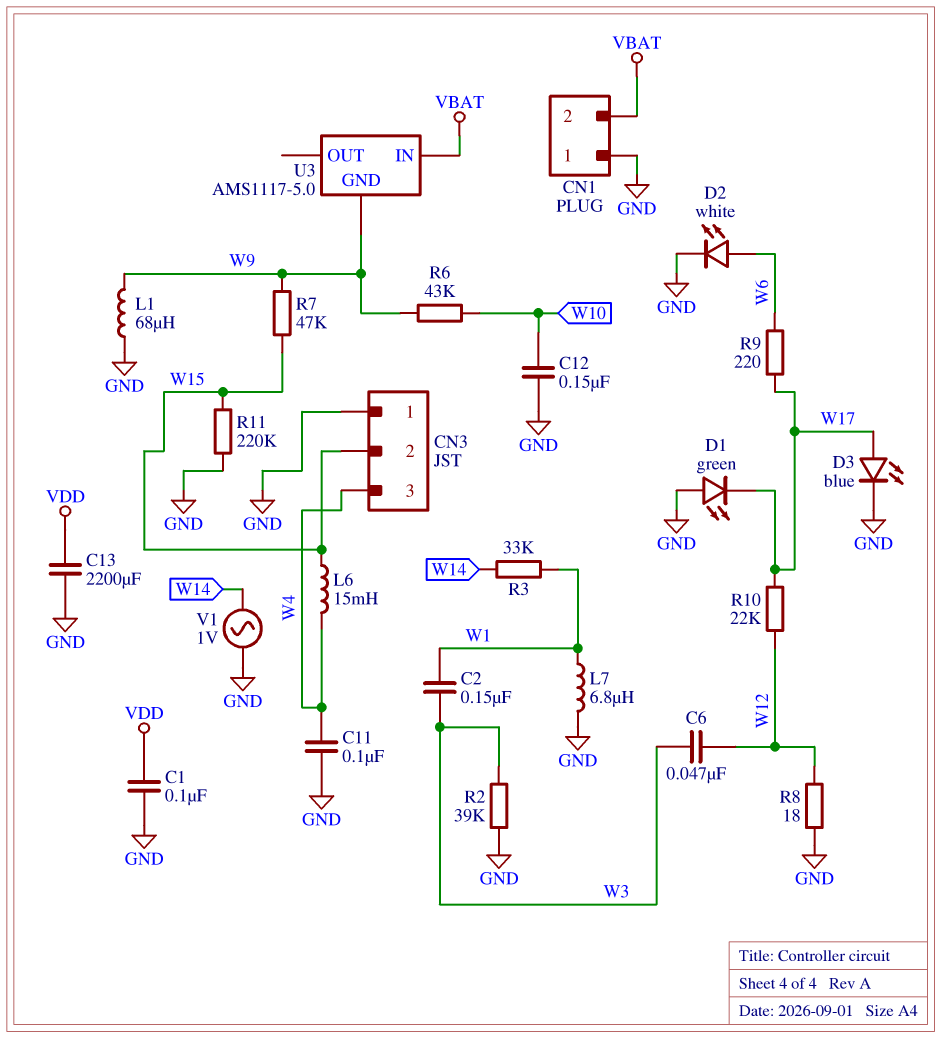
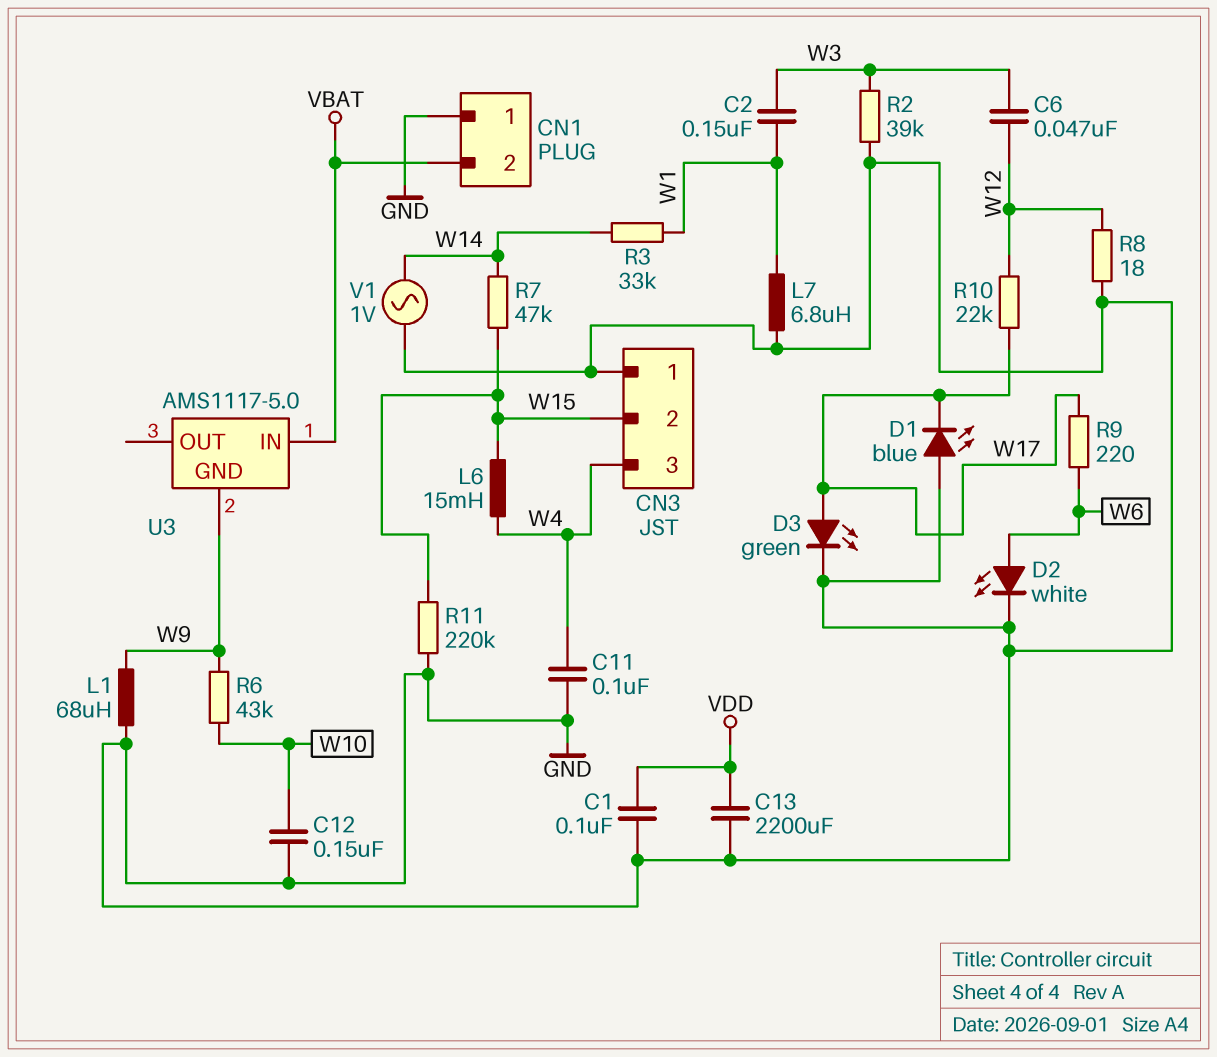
D1: LED green (A GND, K W17) -> LED blue (A GND, K W17)
D3: LED blue (A W17, K GND) -> LED green (A W17, K GND)
R7: 47k (W9, W15) -> 47k (W14, W15)

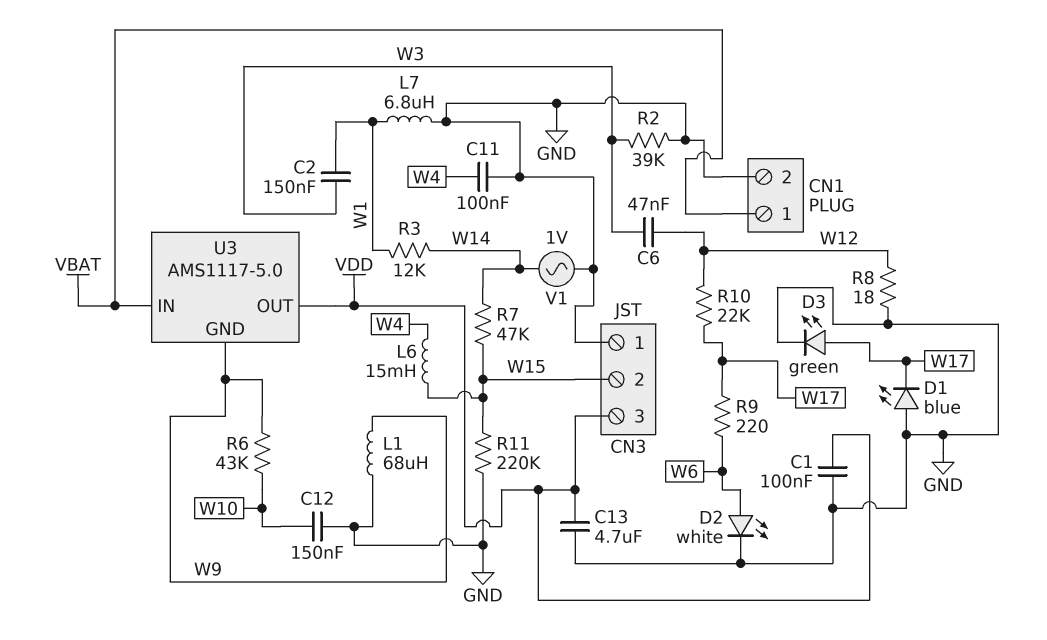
C13: 2200uF (GND, VDD) -> 4.7uF (GND, VDD)
CN1 pin 1: GND -> VBAT
CN1 pin 2: VBAT -> GND
CN3 pin 3: W4 -> VDD
R3: 33k (W1, W14) -> 12k (W1, W14)
U3 pin OUT: none -> VDD

